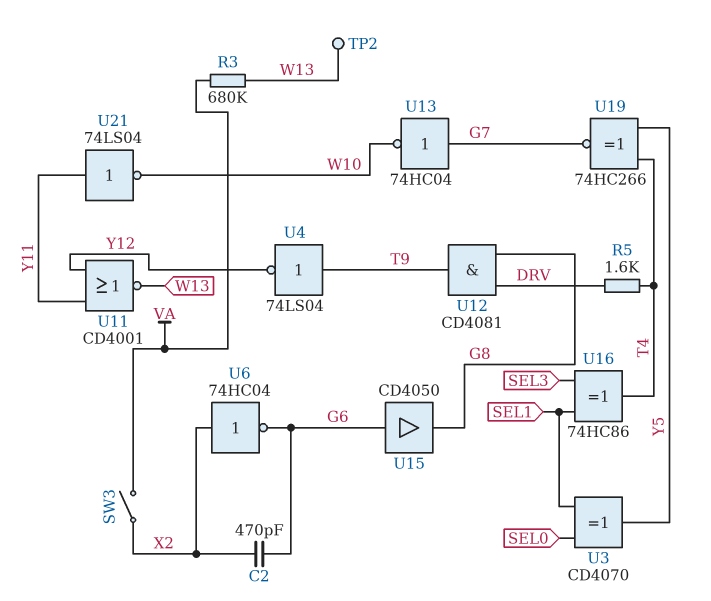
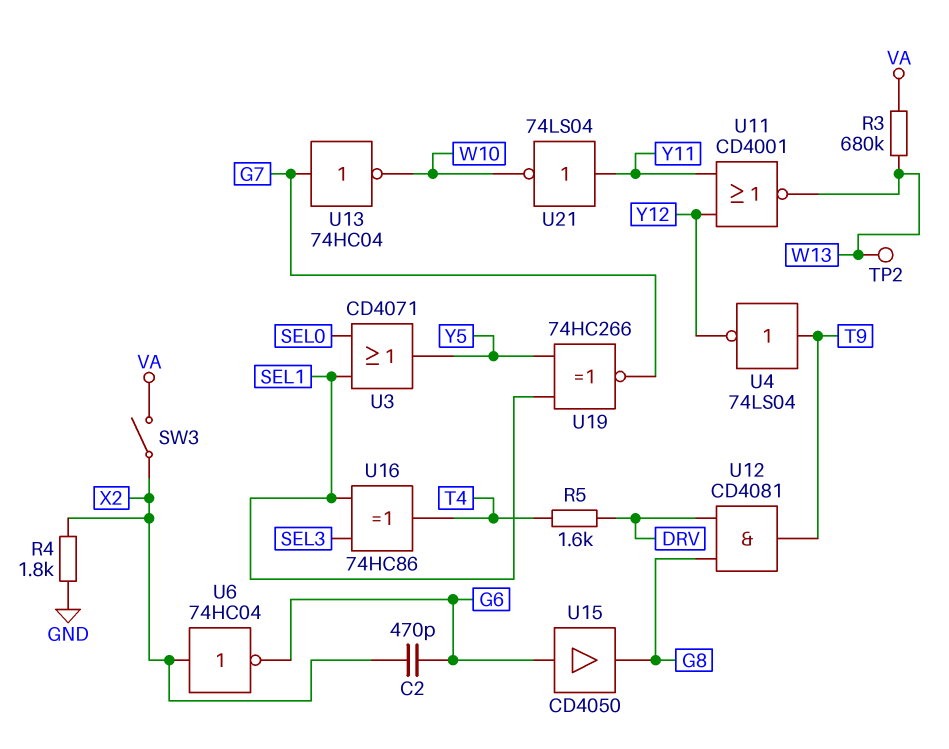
R4: none -> 1.8k (GND, X2)
U3: XOR CD4070 (in SEL0, in SEL1, out Y5) -> OR CD4071 (in SEL0, in SEL1, out Y5)
U19: XNOR 74HC266 (in T4, in Y5, out G7) -> XNOR 74HC266 (in SEL1, in Y5, out G7)

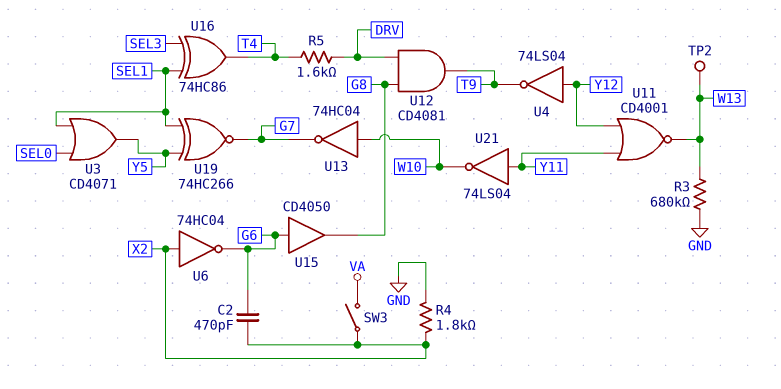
R3: 680k (VA, W13) -> 680k (GND, W13)
U4: NOT 74LS04 (in T9, out Y12) -> NOT 74LS04 (in Y12, out T9)
U13: NOT 74HC04 (in G7, out W10) -> NOT 74HC04 (in W10, out G7)

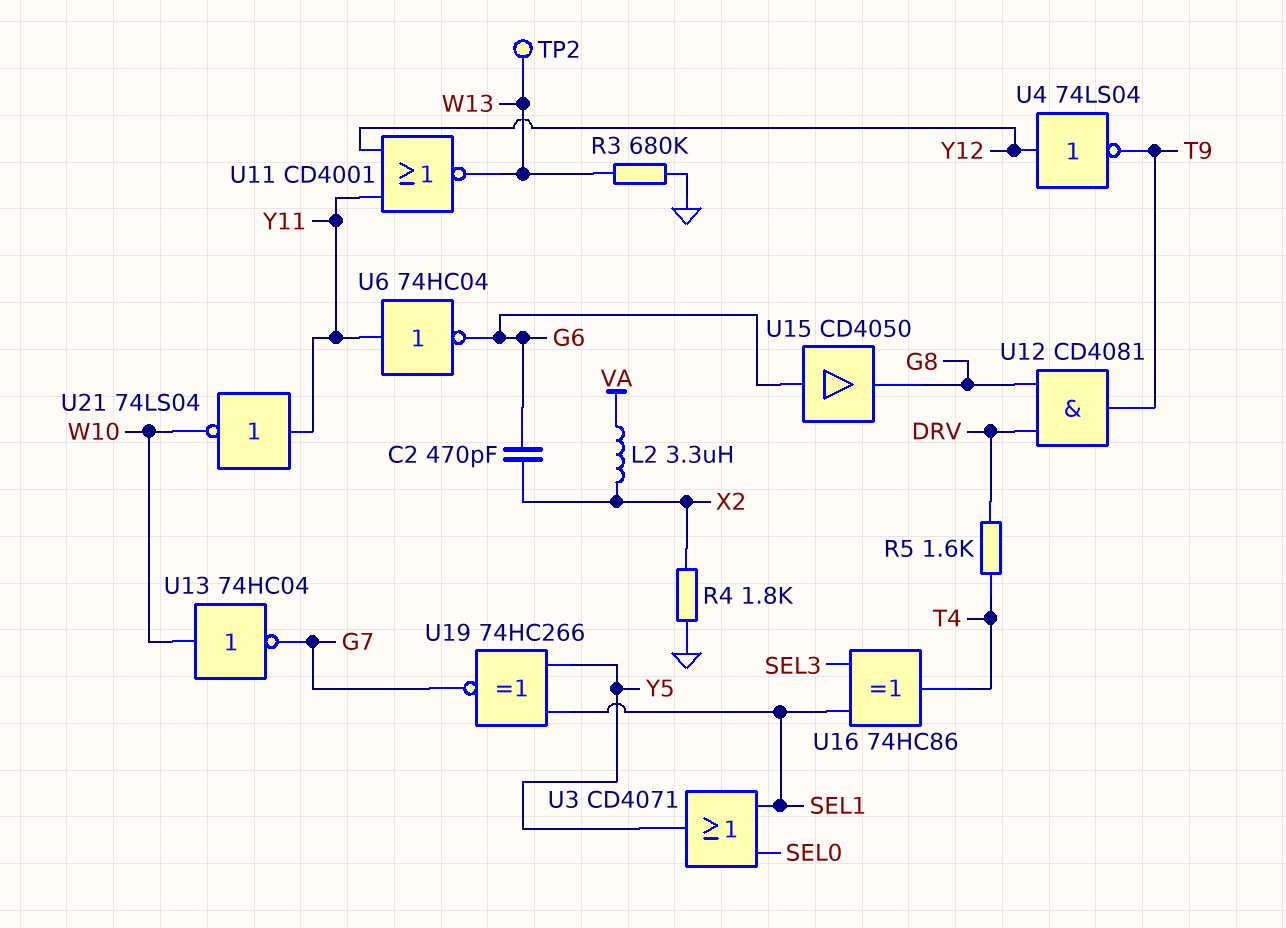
L2: none -> 3.3uH (VA, X2)
SW3: switch (VA, X2) -> none
U6: NOT 74HC04 (in X2, out G6) -> NOT 74HC04 (in Y11, out G6)

